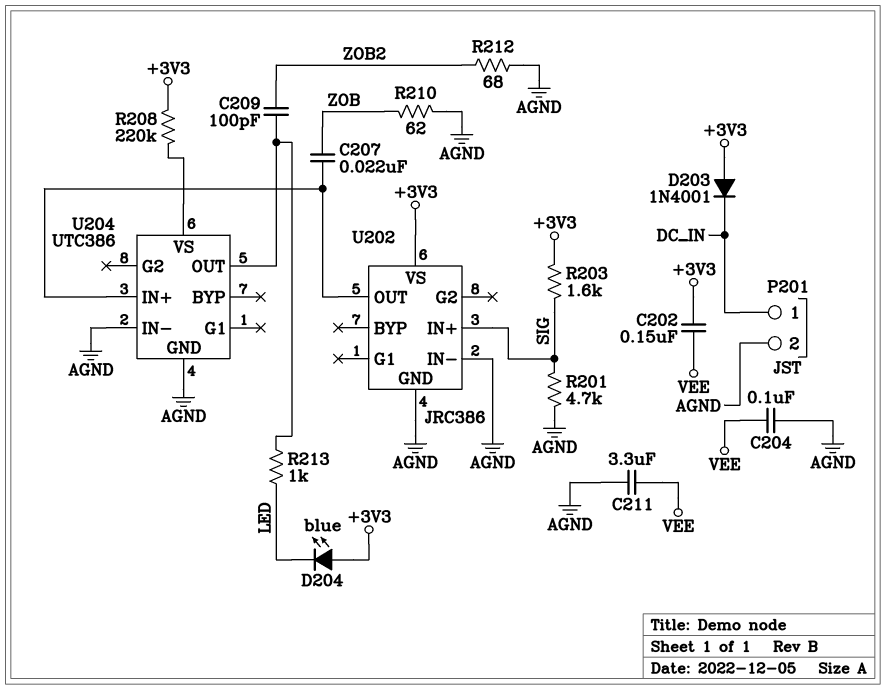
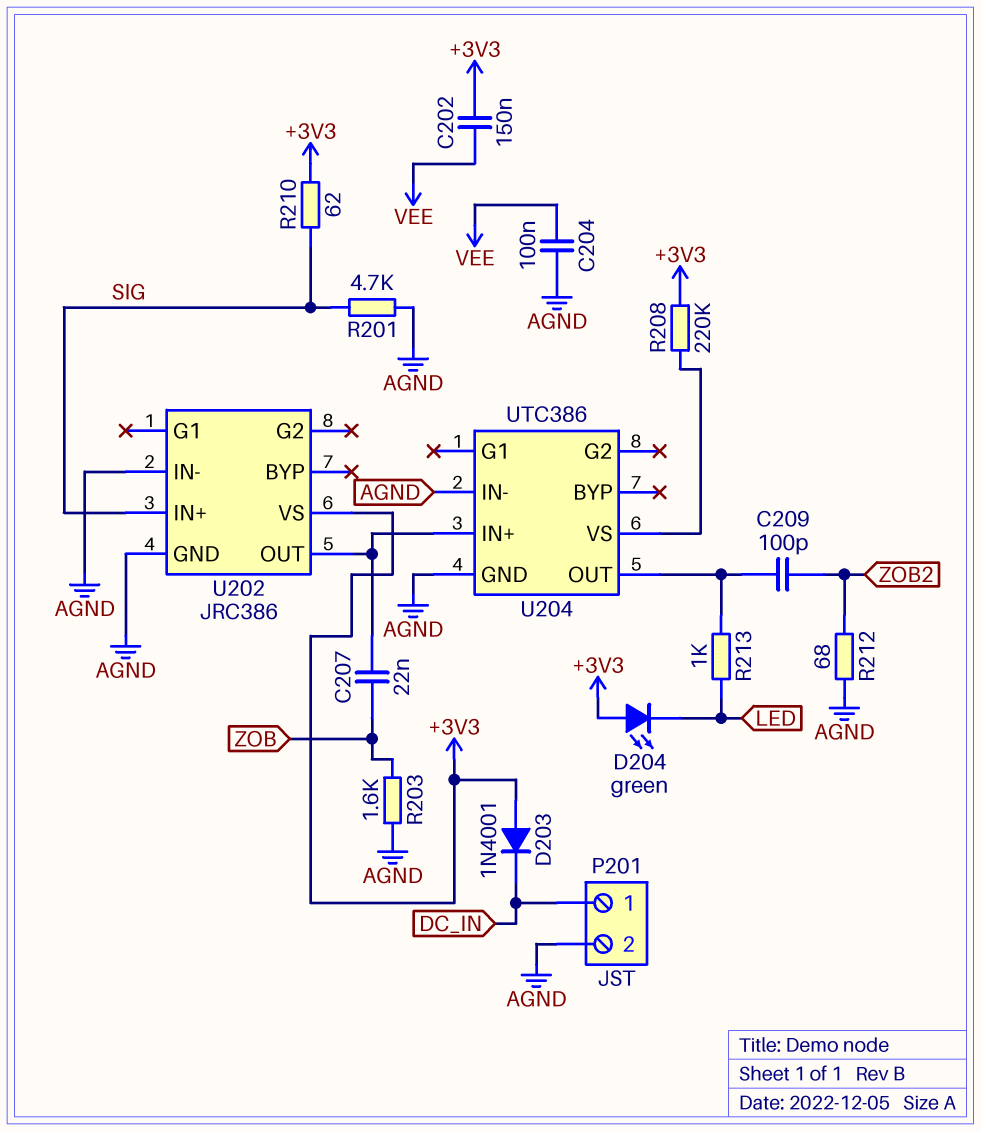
C211: 3.3uF (AGND, VEE) -> none
D204: LED blue (A +3V3, K LED) -> LED green (A +3V3, K LED)
R203: 1.6k (+3V3, SIG) -> 1.6k (AGND, ZOB)
R210: 62 (AGND, ZOB) -> 62 (+3V3, SIG)

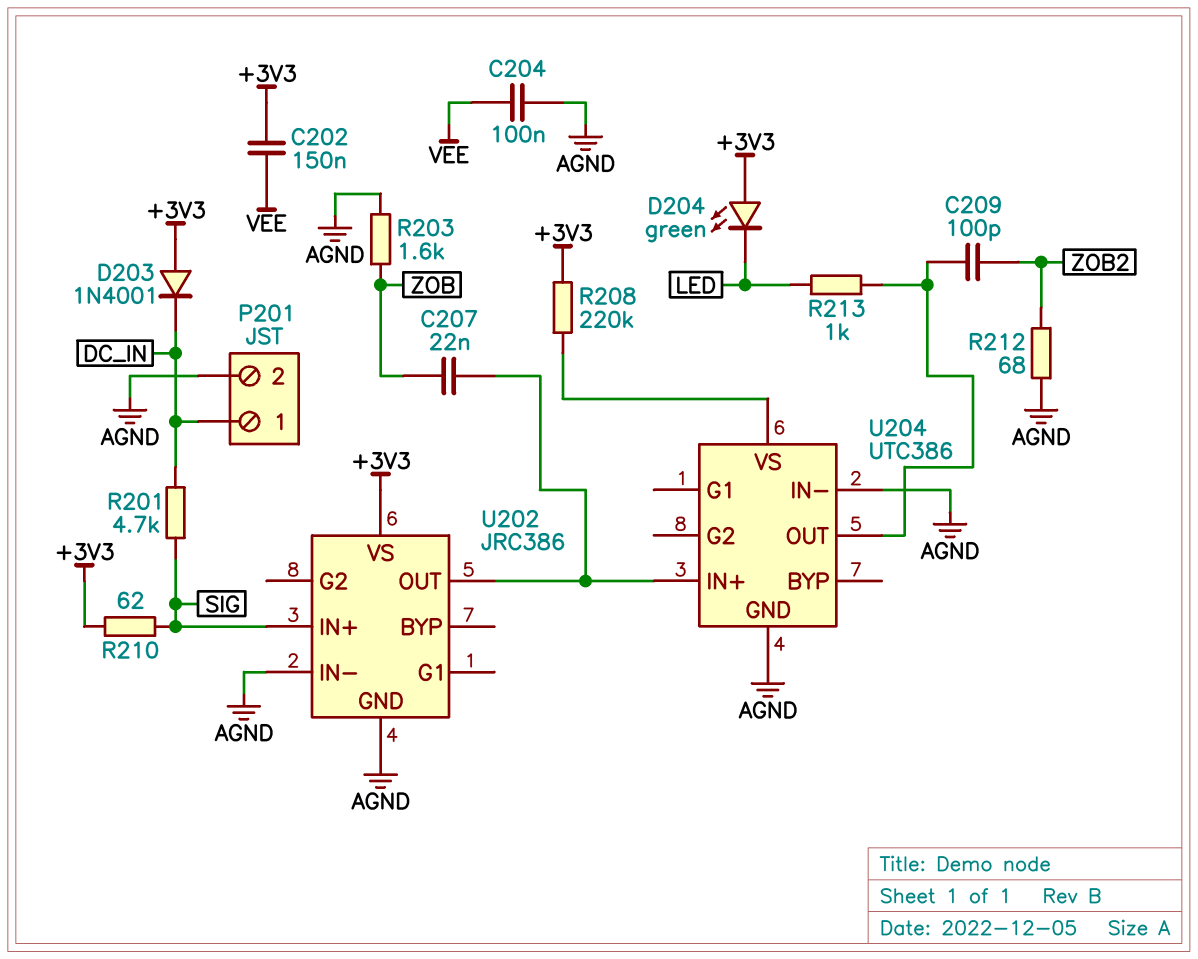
R201: 4.7k (AGND, SIG) -> 4.7k (DC_IN, SIG)

